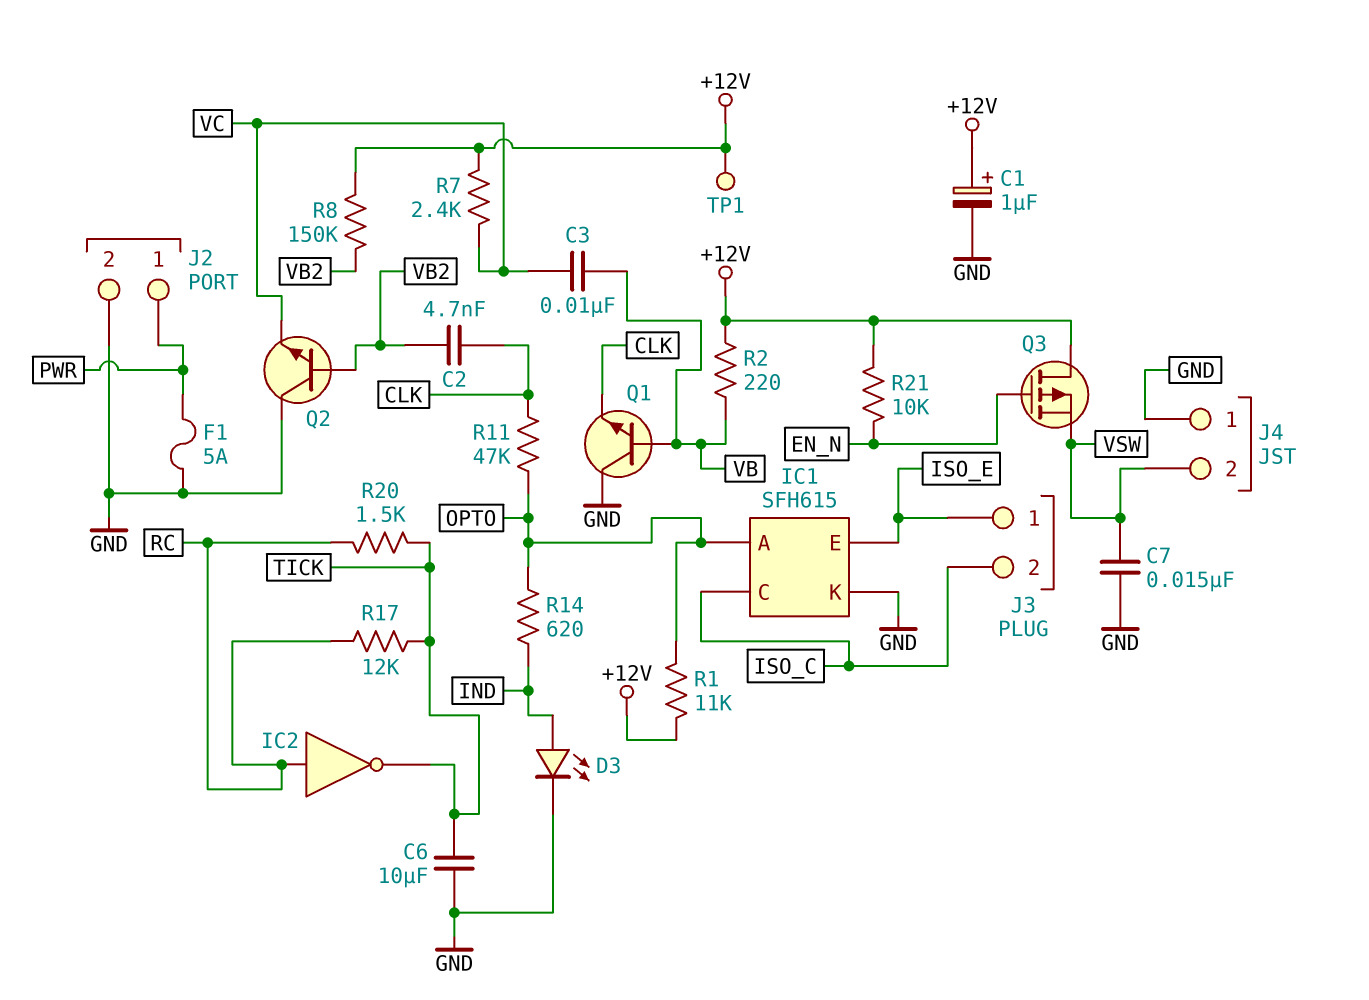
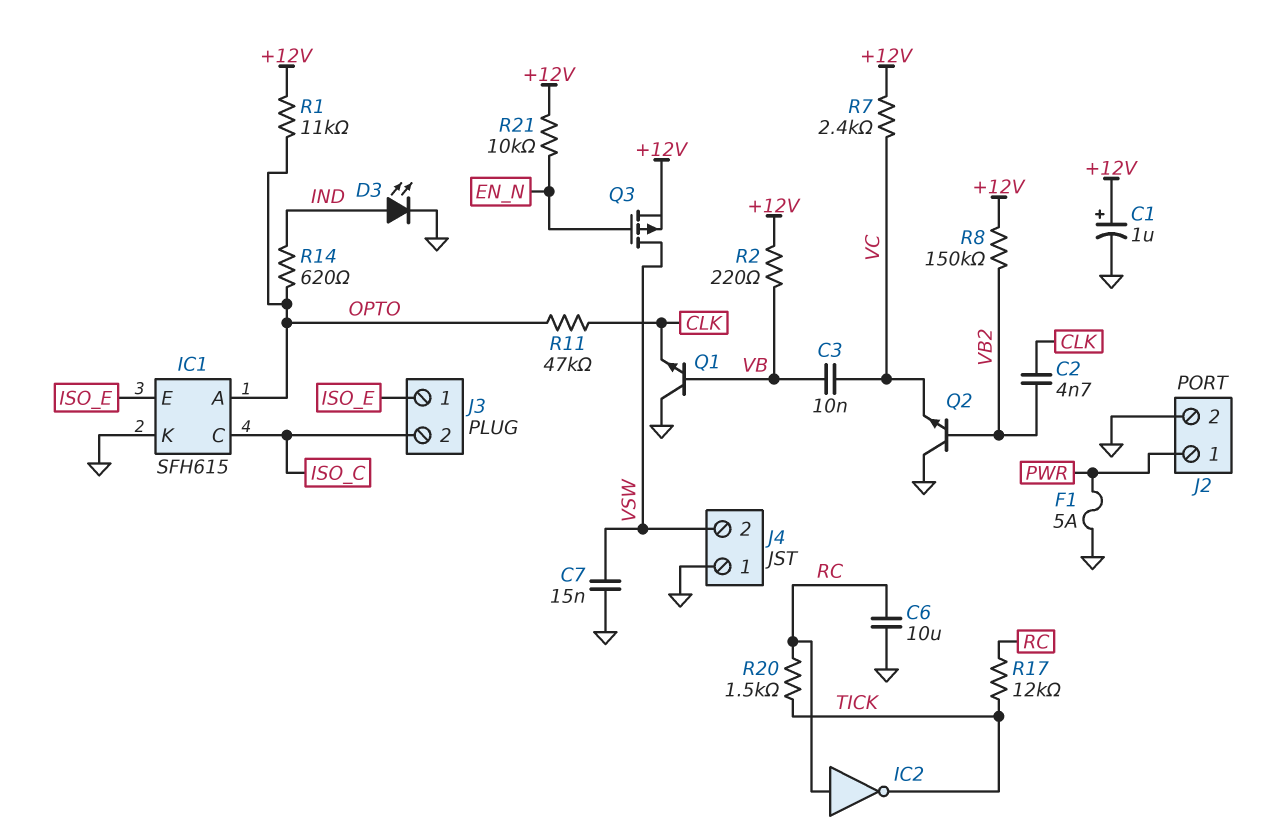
C6: 10uF (GND, TICK) -> 10uF (GND, RC)
Q3: PMOS (G EN_N, D +12V, S VSW) -> PMOS (G EN_N, D VSW, S +12V)
TP1: test point (+12V) -> none

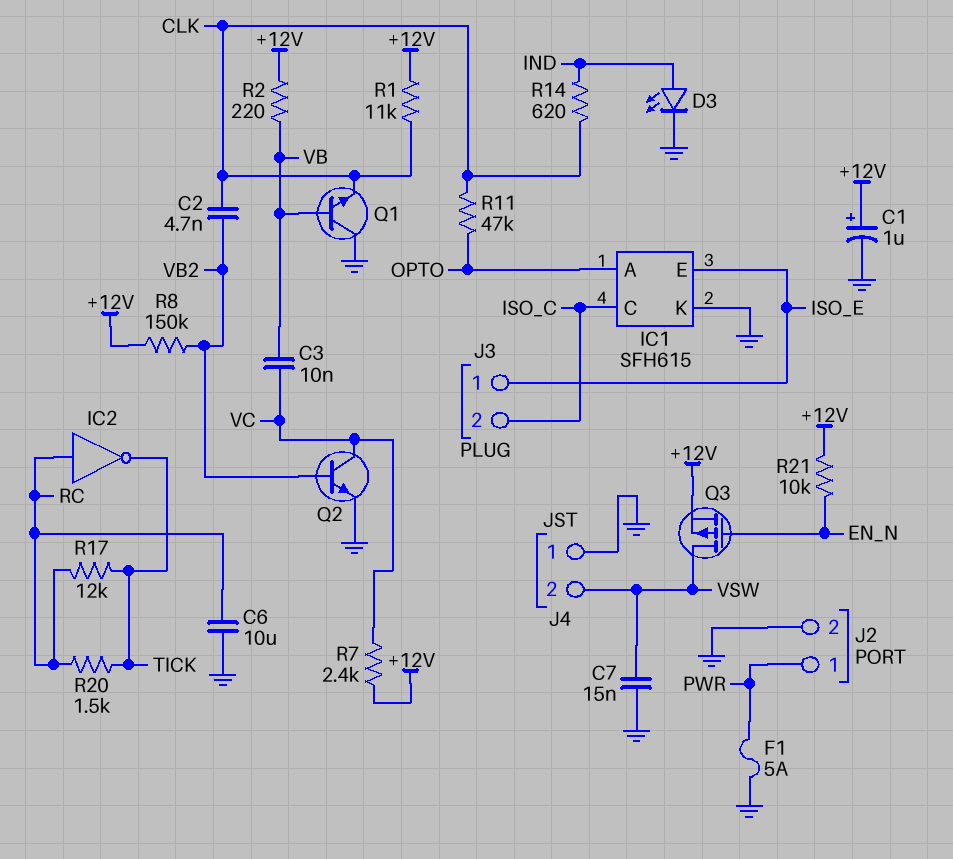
Q2: NPN (B VB2, C GND, E VC) -> NPN (B VB2, C VC, E GND)
R1: 11k (+12V, OPTO) -> 11k (+12V, CLK)
R14: 620 (IND, OPTO) -> 620 (CLK, IND)

